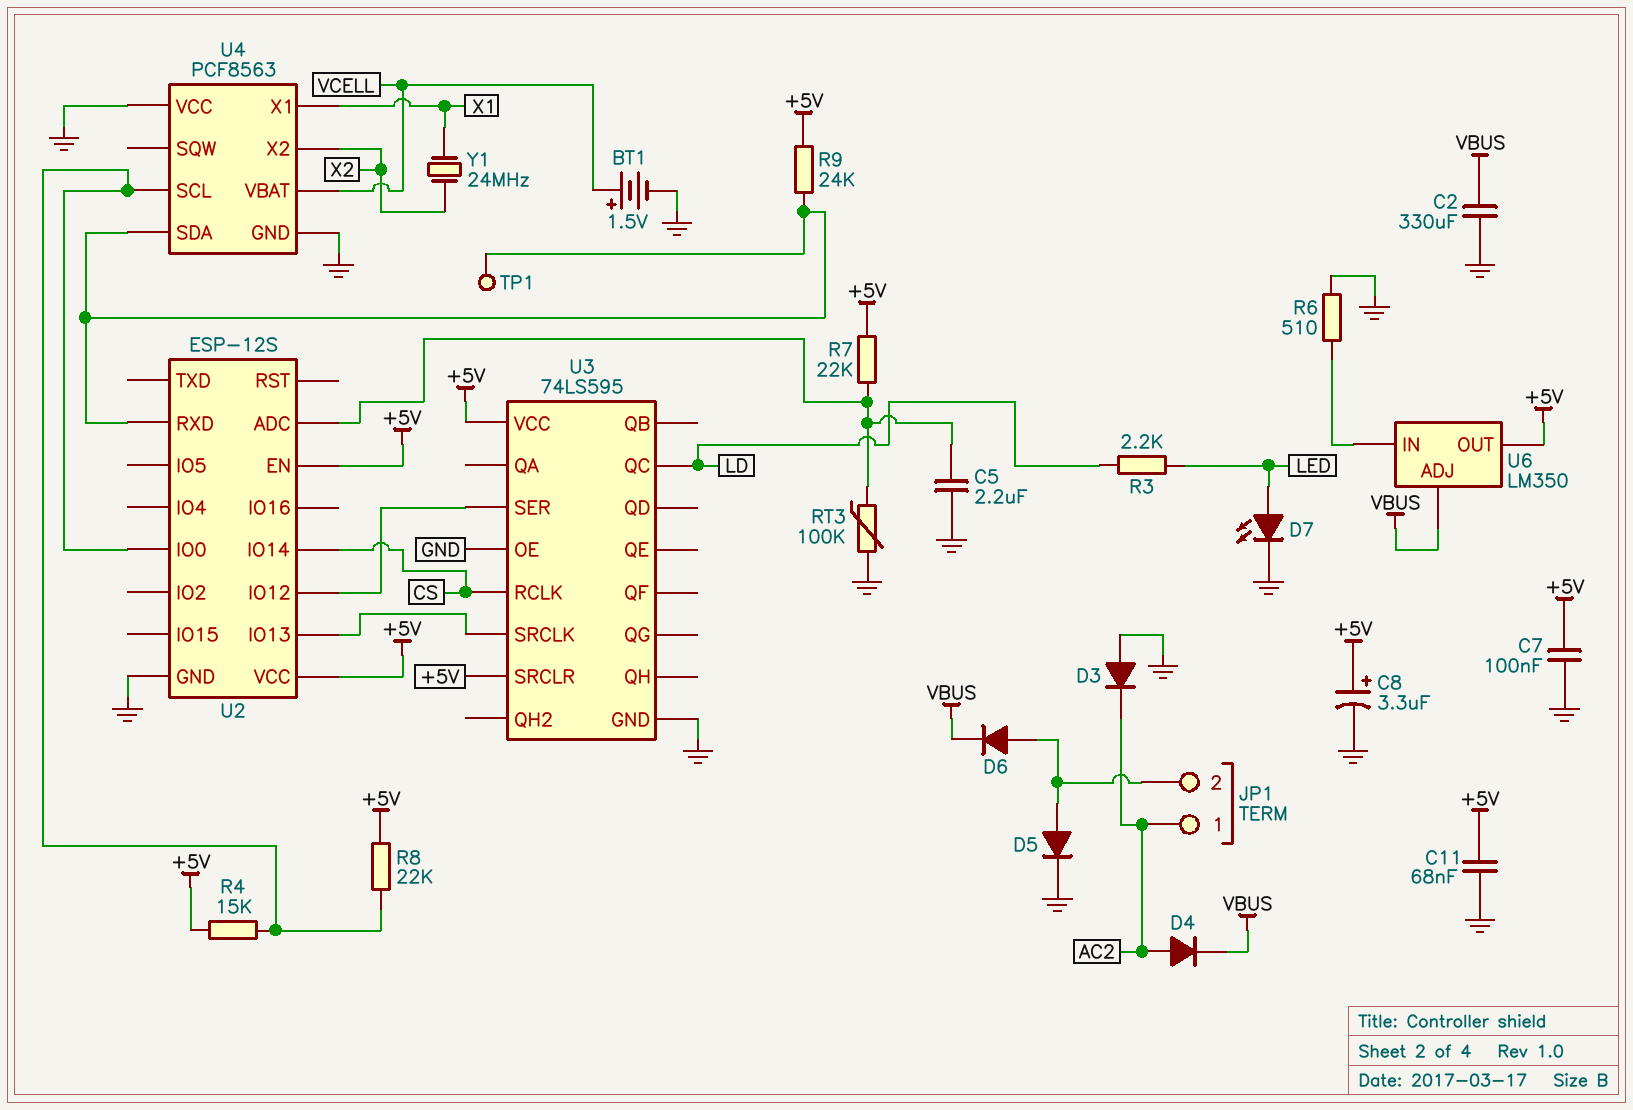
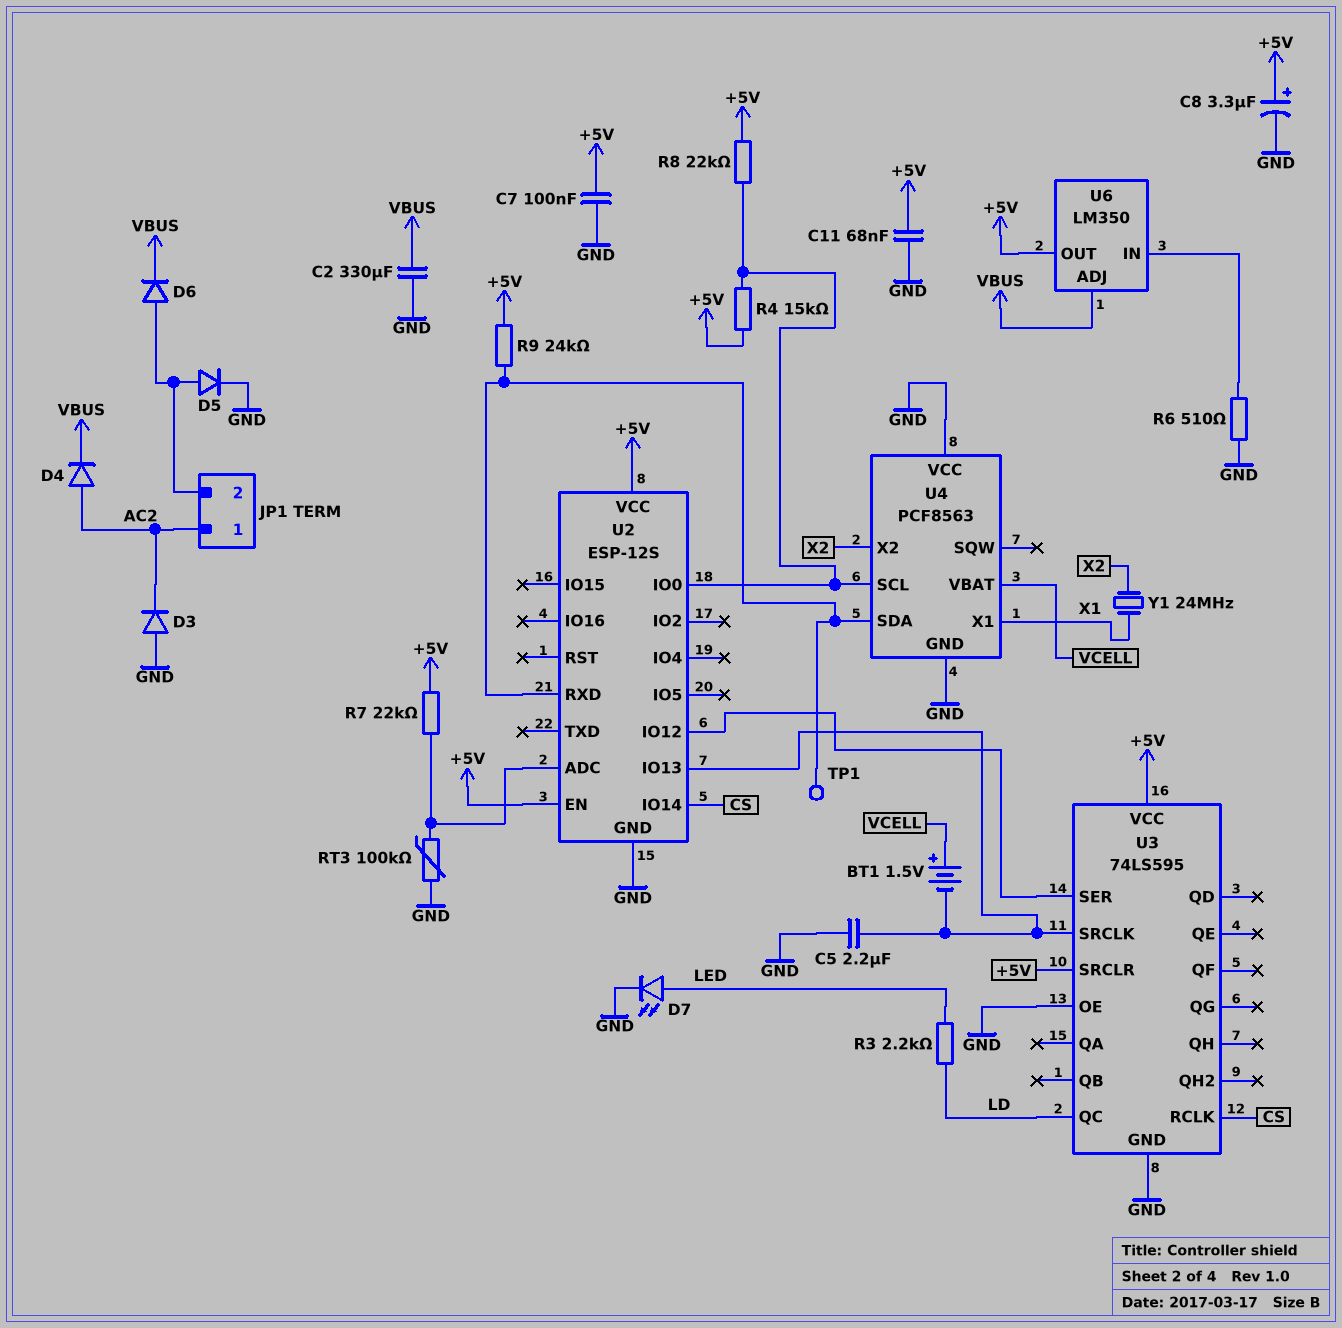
BT1: 1.5V (plus VCELL, minus GND) -> 1.5V (plus VCELL, minus U2/IO13)
C5: 2.2uF (GND, U2/ADC) -> 2.2uF (GND, U2/IO13)

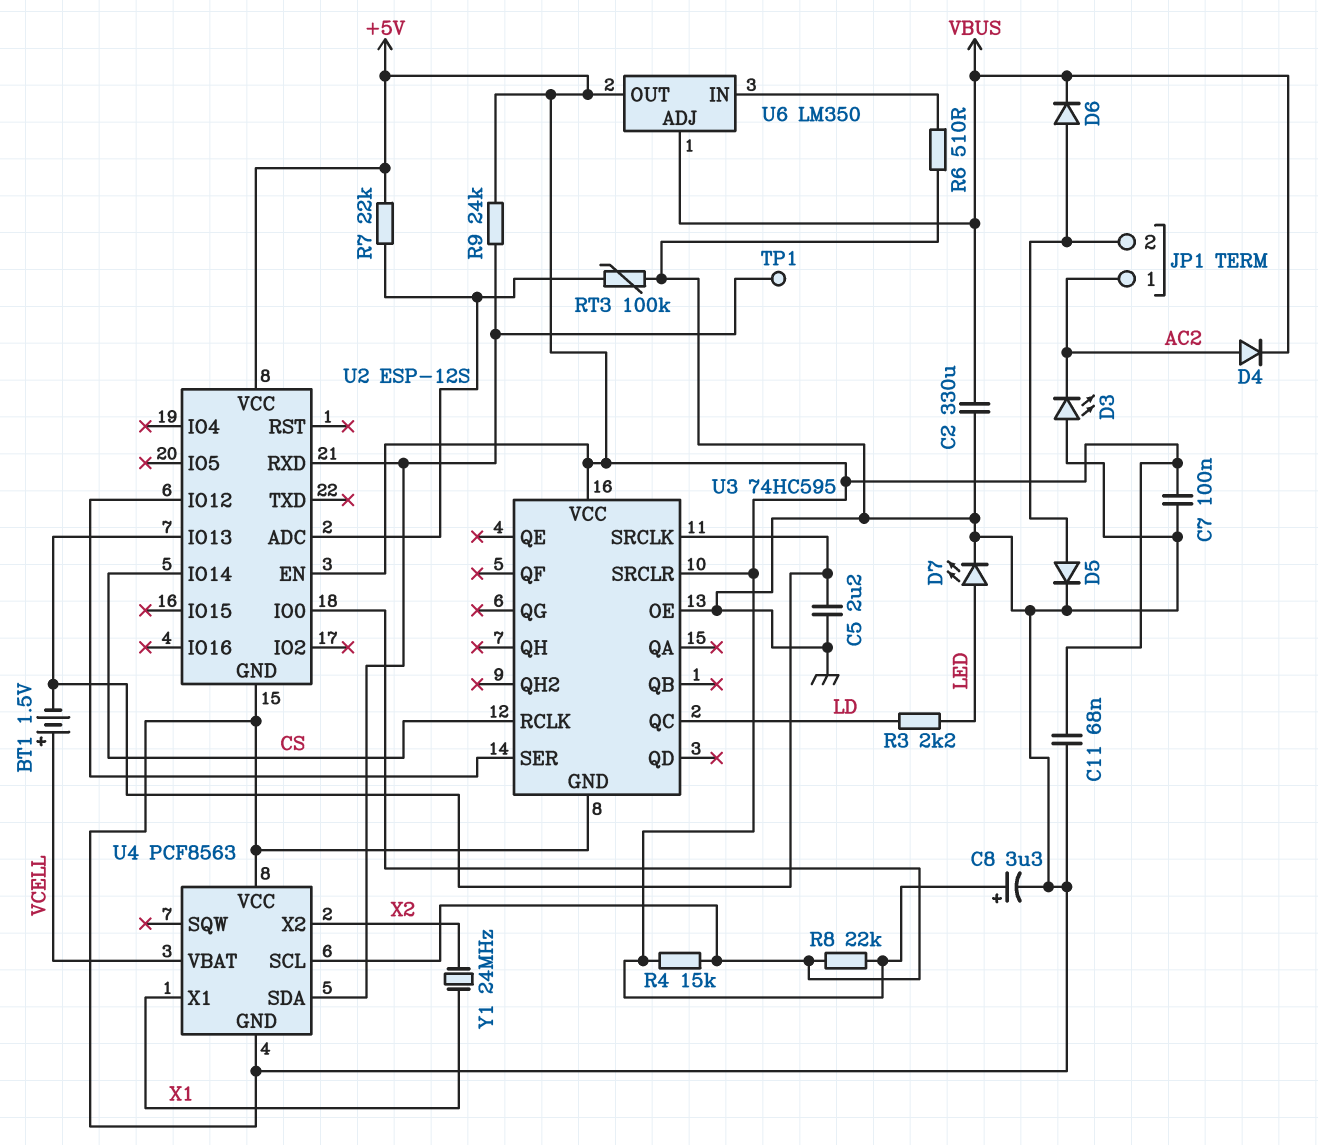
D3: diode (A GND, K AC2) -> LED (A GND, K AC2)
U3: 74LS595 -> 74HC595

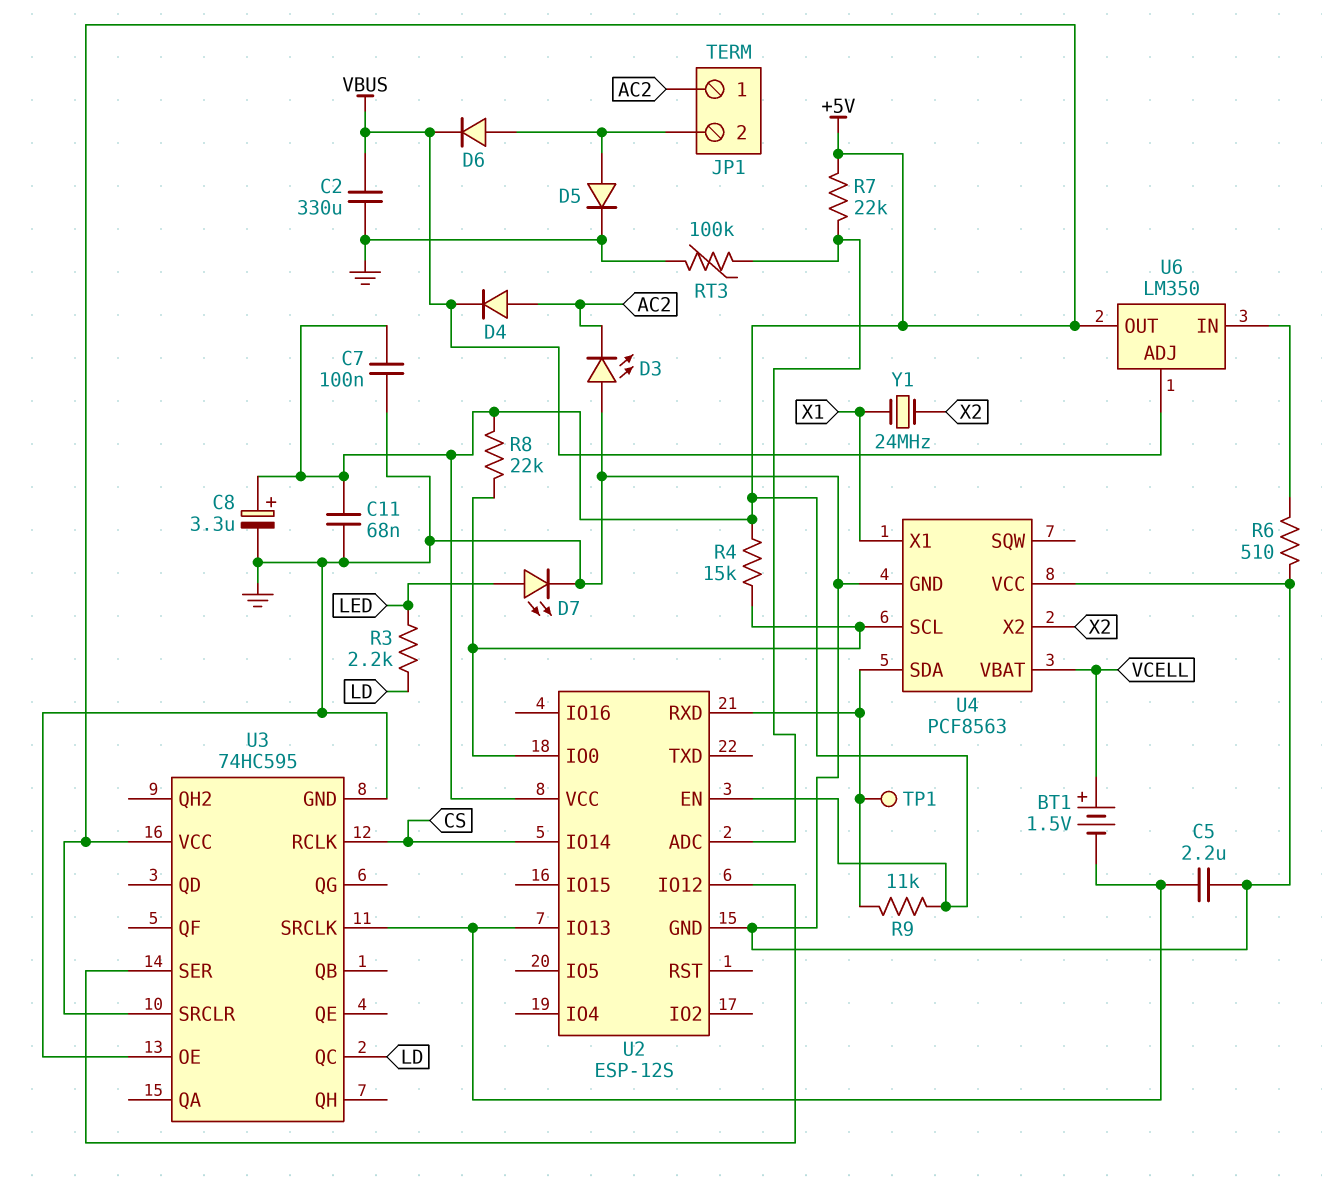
R9: 24k (+5V, U2/RXD) -> 11k (+5V, U2/RXD)

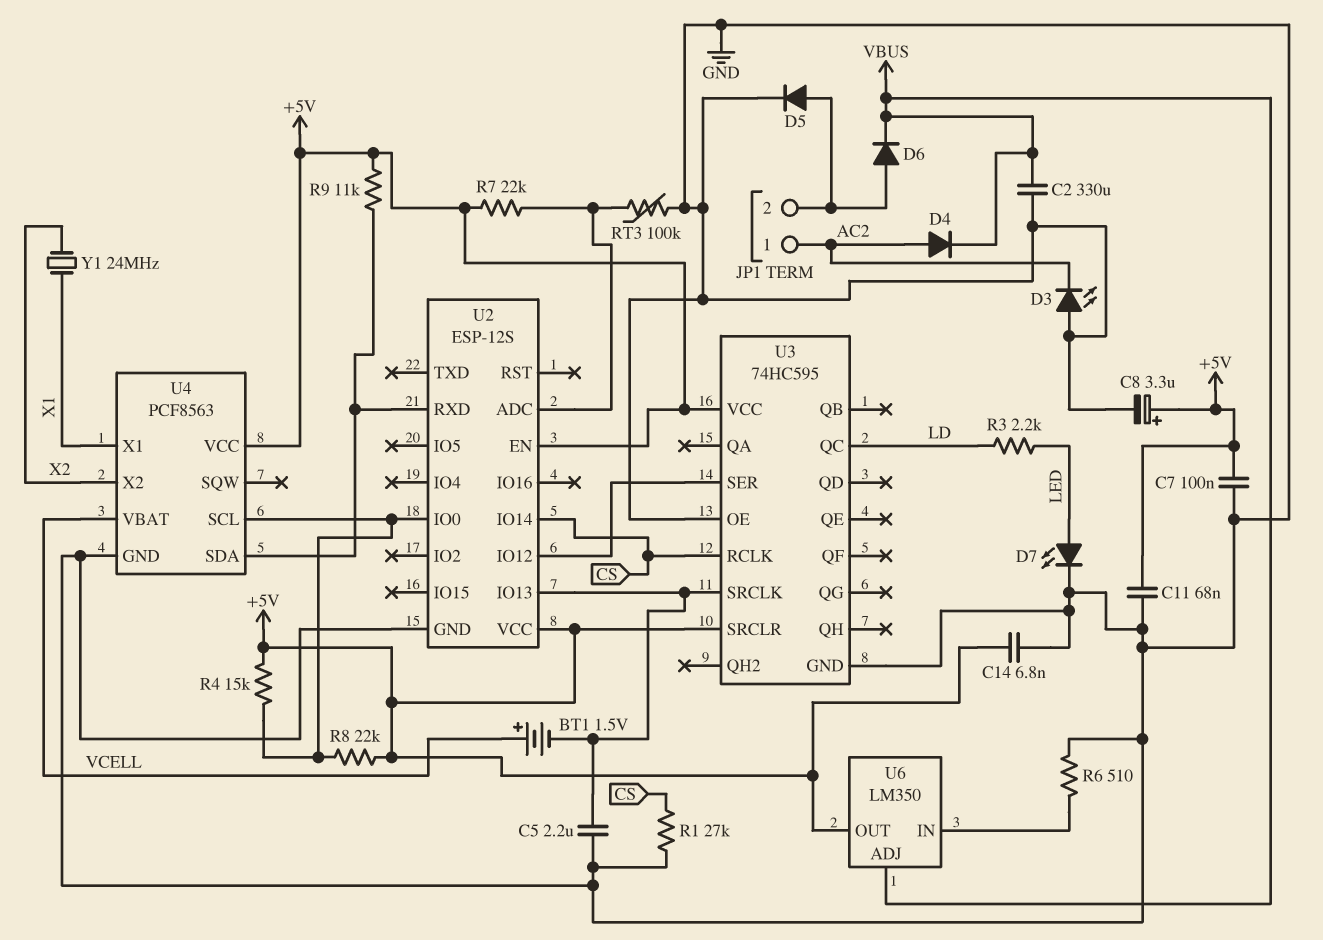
C14: none -> 6.8nF (+5V, GND)
R1: none -> 27k (CS, GND)
TP1: test point (U2/RXD) -> none
U4 pin VCC: GND -> +5V

